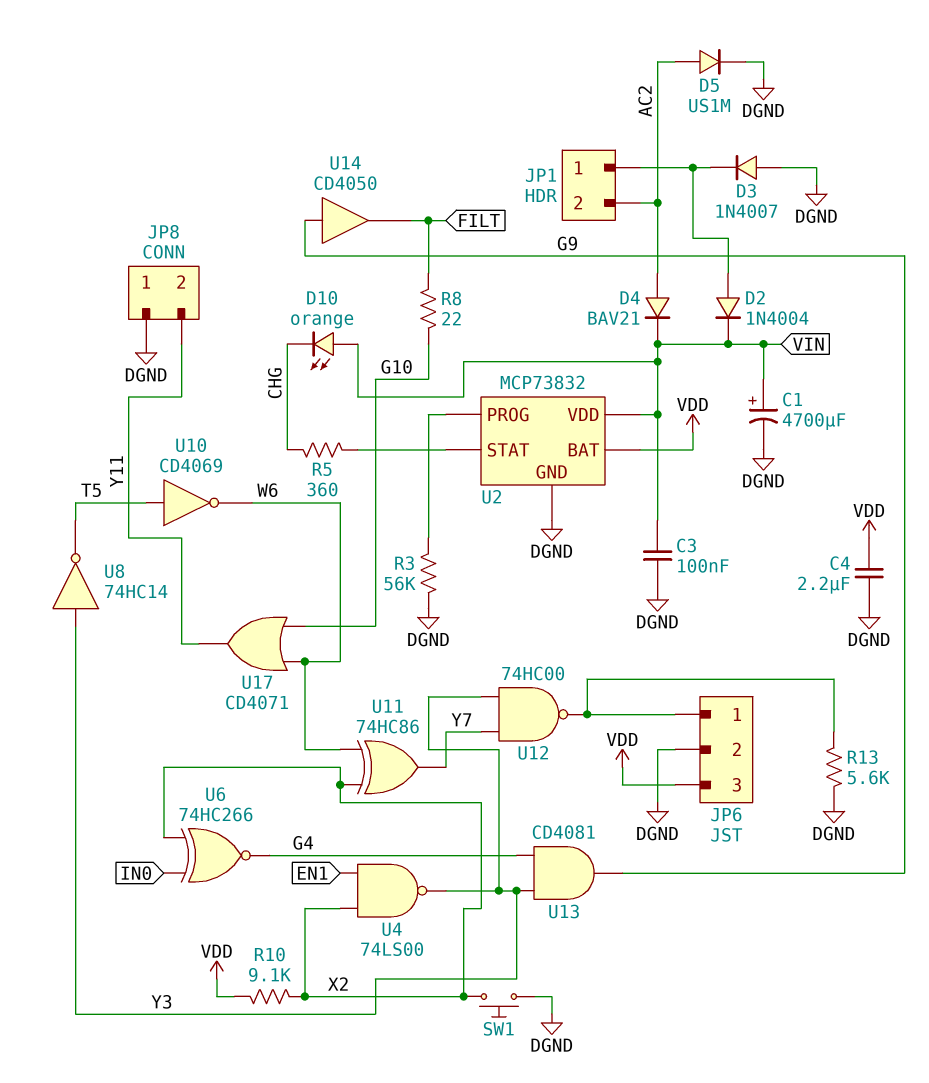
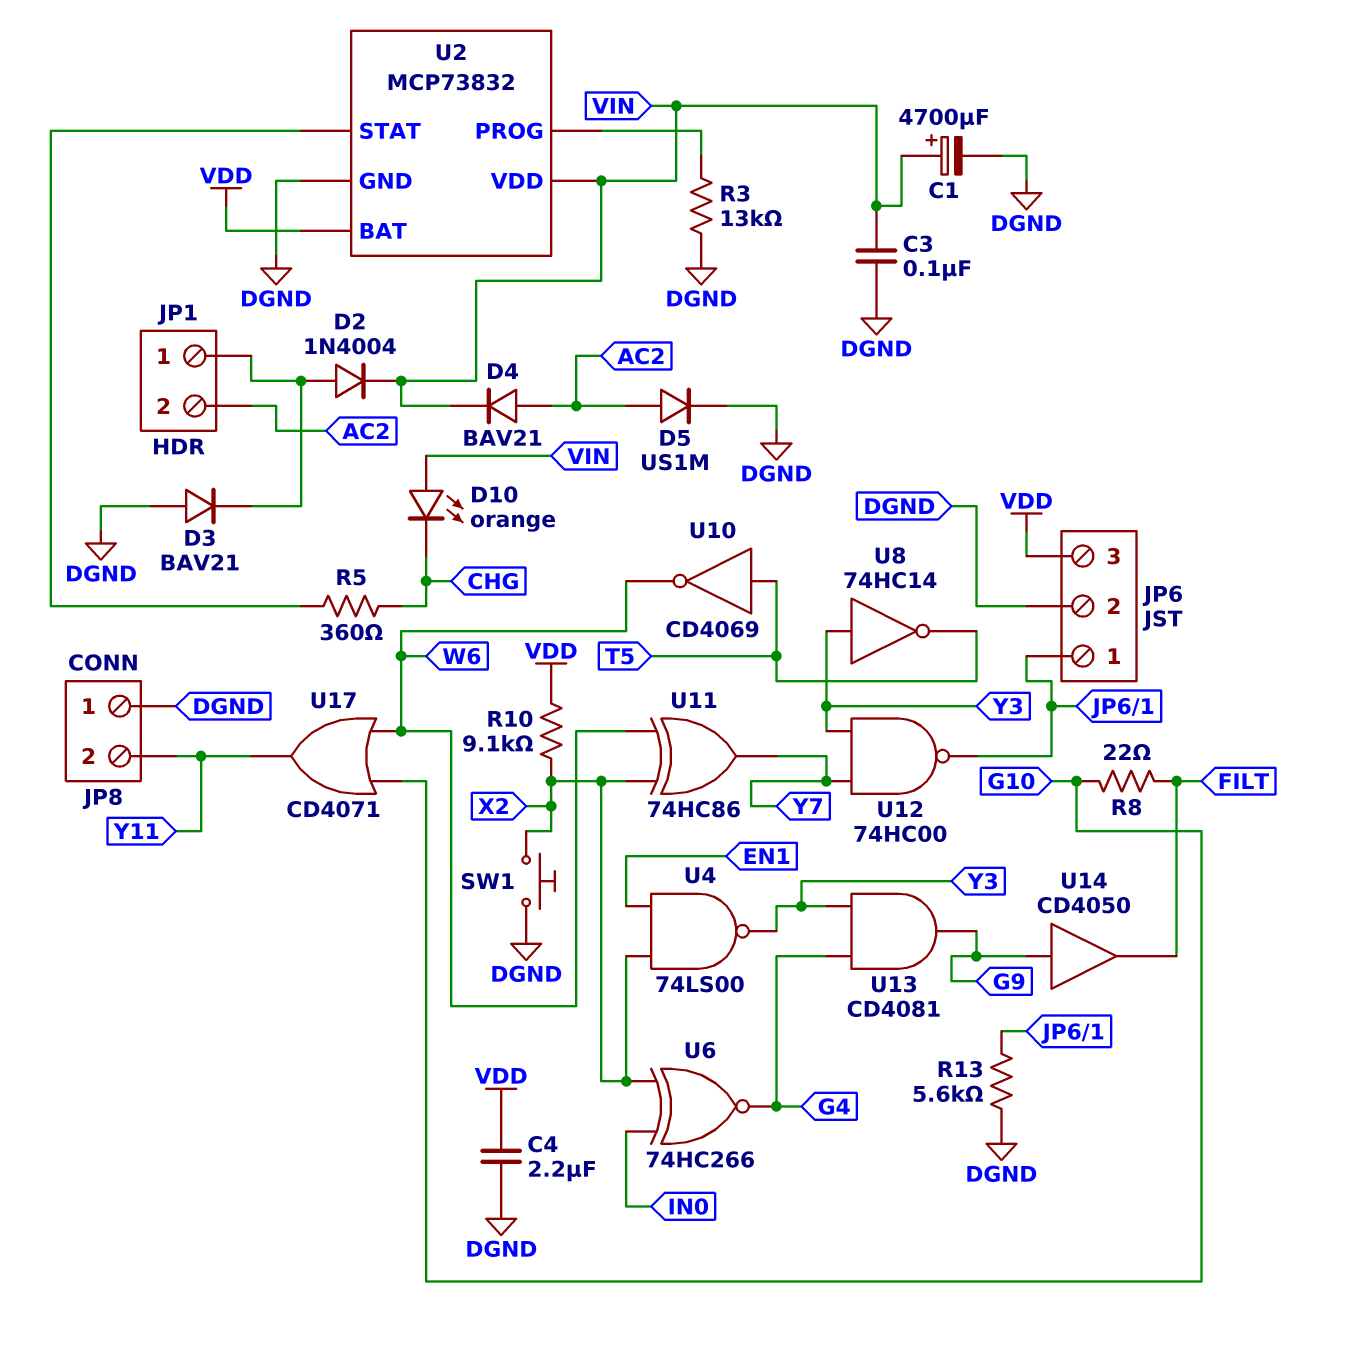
D3: diode 1N4007 (A DGND, K JP1/1) -> diode BAV21 (A DGND, K JP1/1)
R3: 56k (DGND, U2/PROG) -> 13k (DGND, U2/PROG)

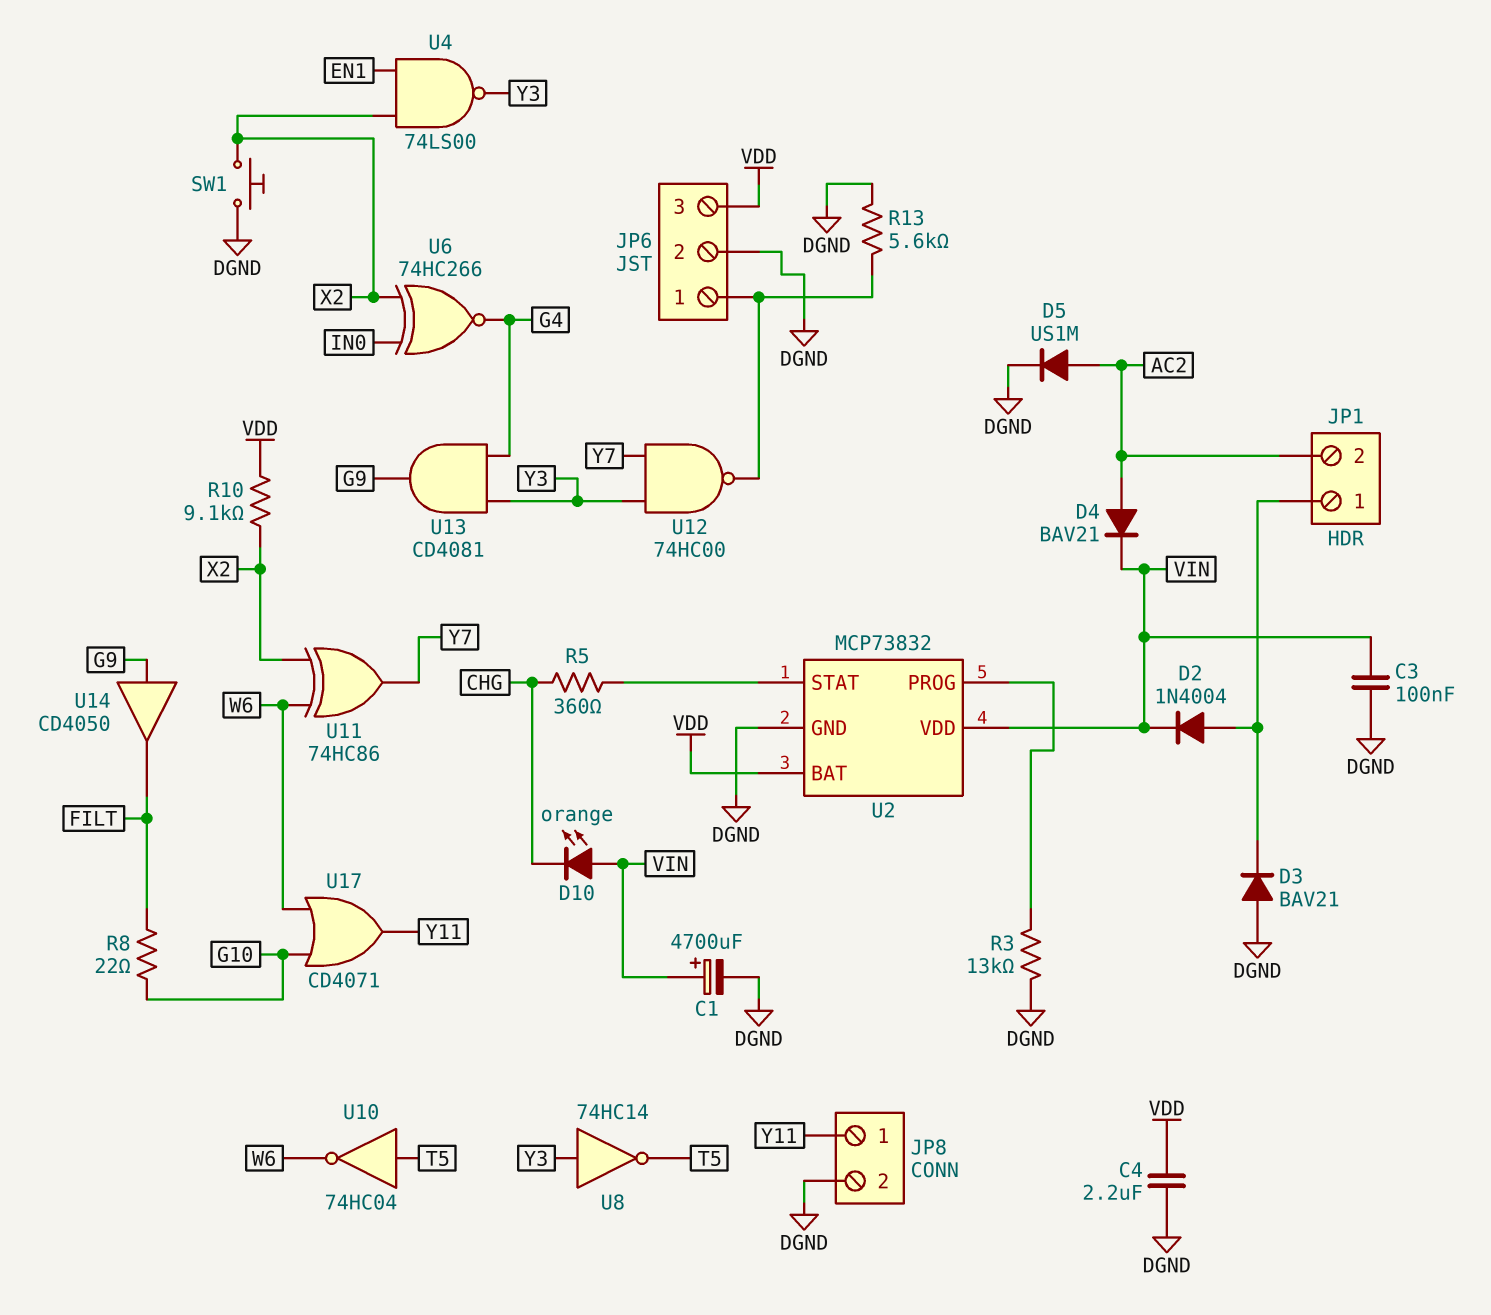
JP8 pin 1: DGND -> Y11
JP8 pin 2: Y11 -> DGND
U10: NOT CD4069 (in T5, out W6) -> NOT 74HC04 (in T5, out W6)

